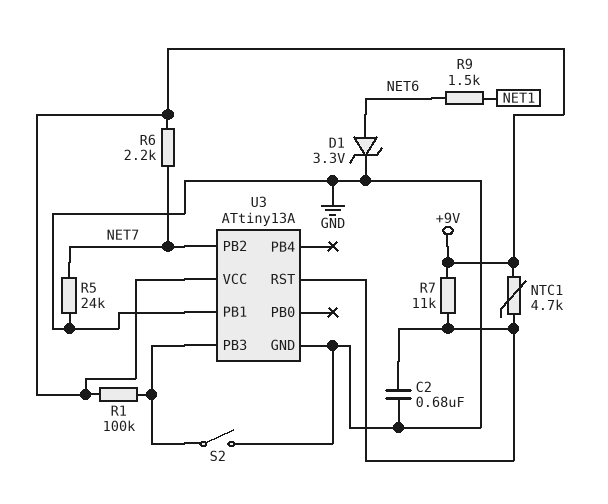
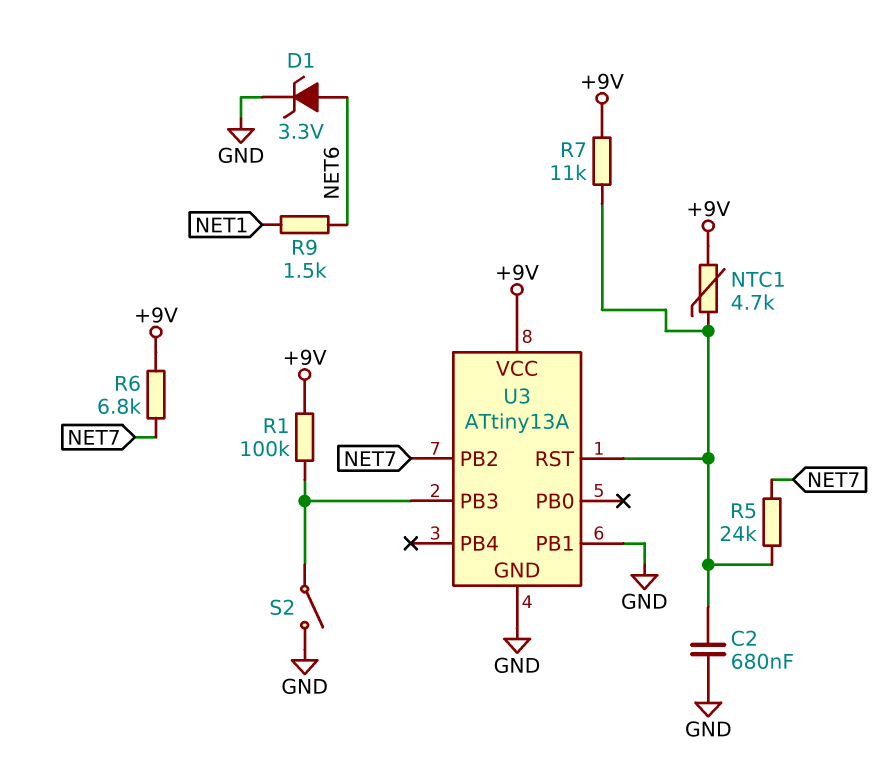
R5: 24k (GND, NET7) -> 24k (NET7, U3/RST)
R6: 2.2k (+9V, NET7) -> 6.8k (+9V, NET7)

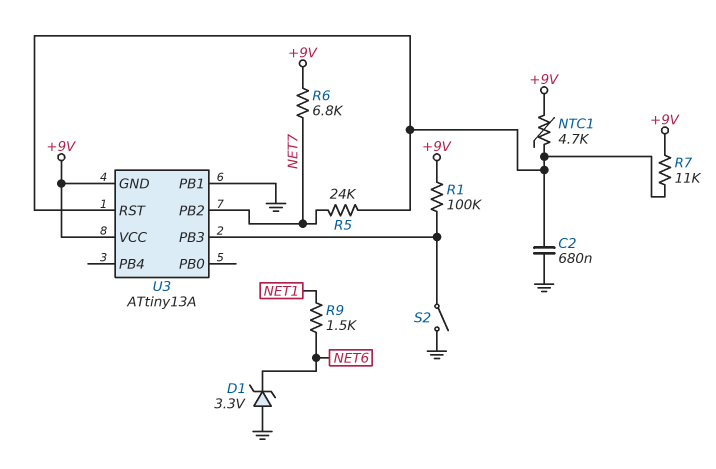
D1: zener 3.3V (A NET6, K GND) -> zener 3.3V (A GND, K NET6)
U3 pin GND: GND -> +9V

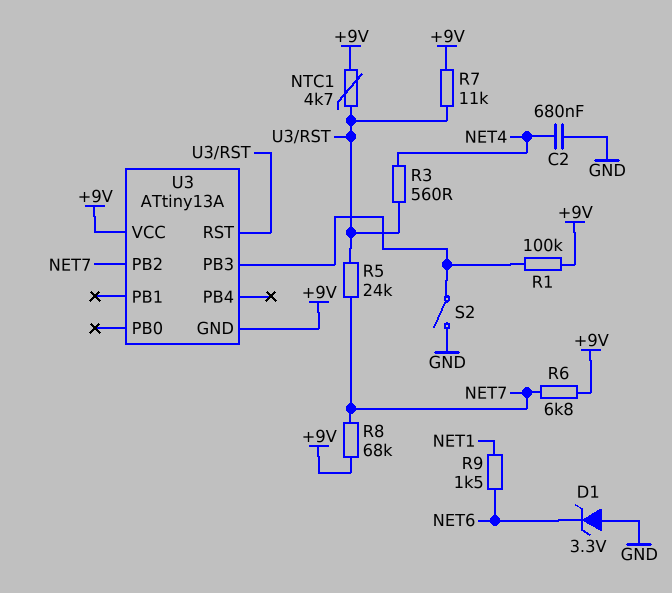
C2: 680nF (GND, U3/RST) -> 680nF (GND, NET4)
R3: none -> 560 (NET4, U3/RST)
R8: none -> 68k (+9V, NET7)
U3 pin PB1: GND -> none

